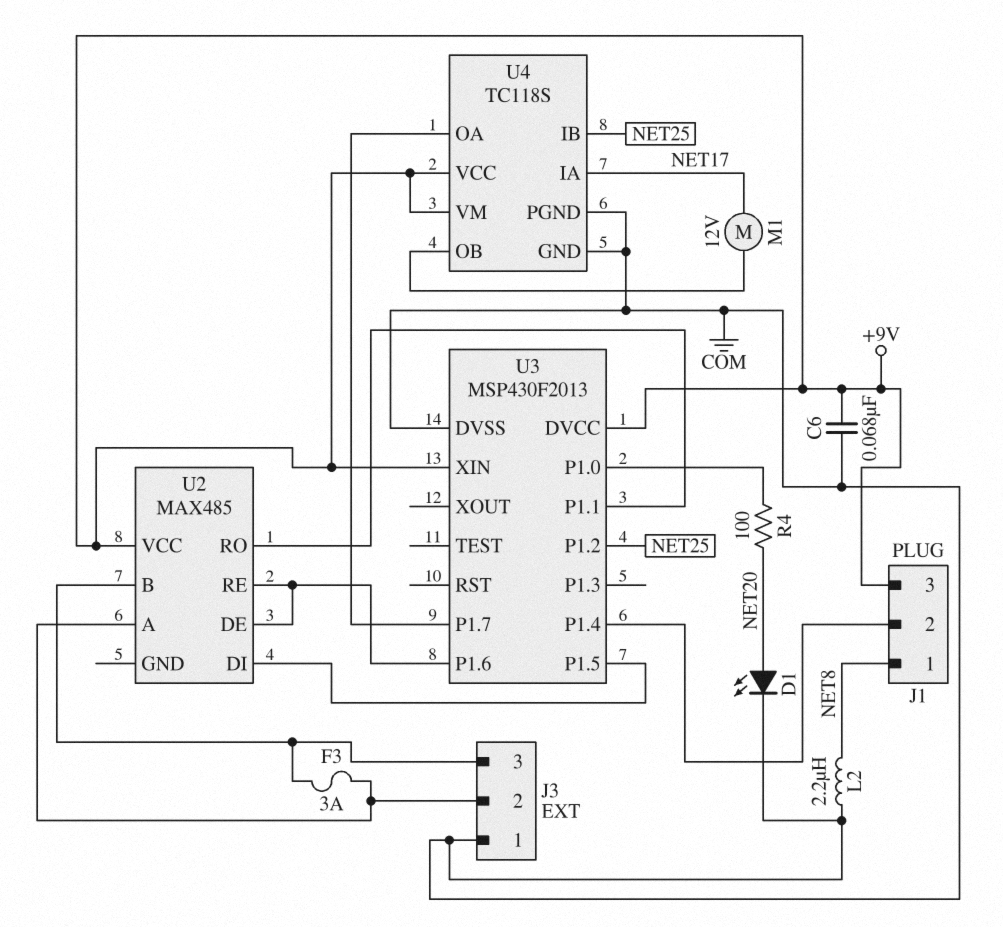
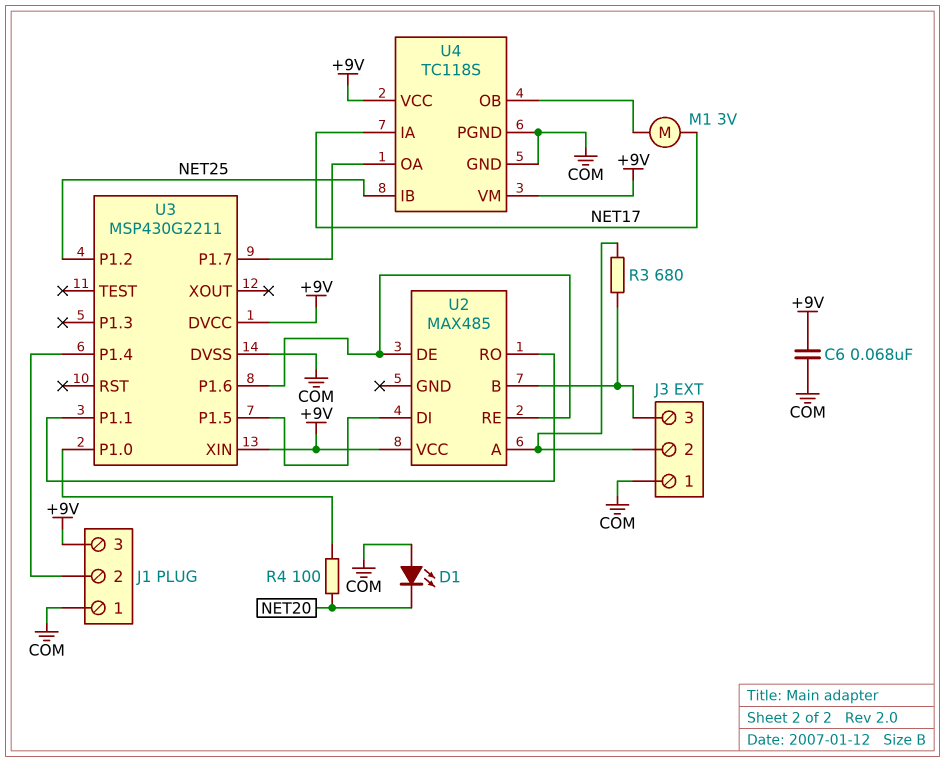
D1: LED (A NET20, K COM) -> LED (A COM, K NET20)
F3: 3A (J3/2, J3/3) -> none
J1 pin 1: NET8 -> COM
L2: 2.2uH (COM, NET8) -> none
M1: motor 12V (NET17, U4/OB) -> motor 3V (NET17, U4/OB)
R3: none -> 680 (J3/2, J3/3)
U3: MSP430F2013 -> MSP430G2211

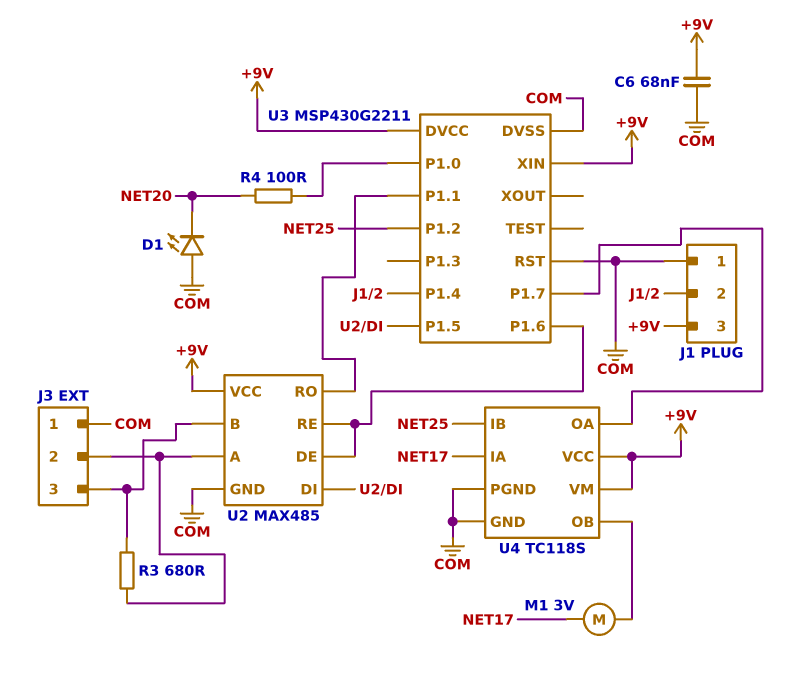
U2 pin GND: none -> COM
U3 pin RST: none -> COM

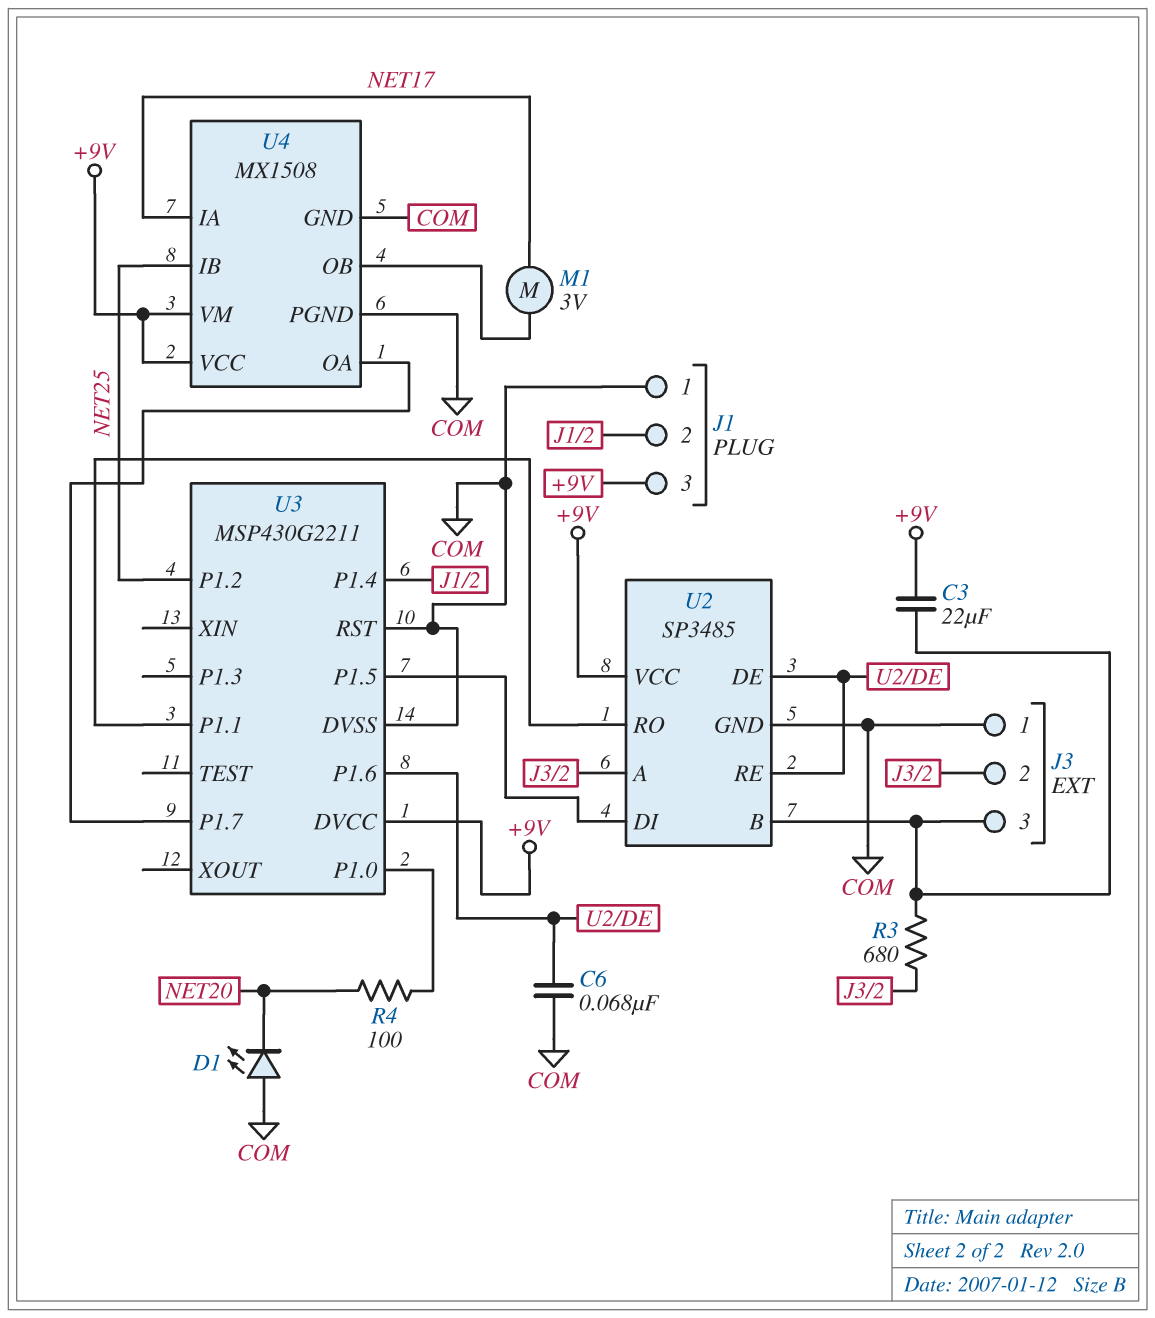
C3: none -> 22uF (+9V, J3/3)
C6: 68nF (+9V, COM) -> 68nF (COM, U2/DE)
U2: MAX485 -> SP3485
U3 pin XIN: +9V -> none
U4: TC118S -> MX1508

